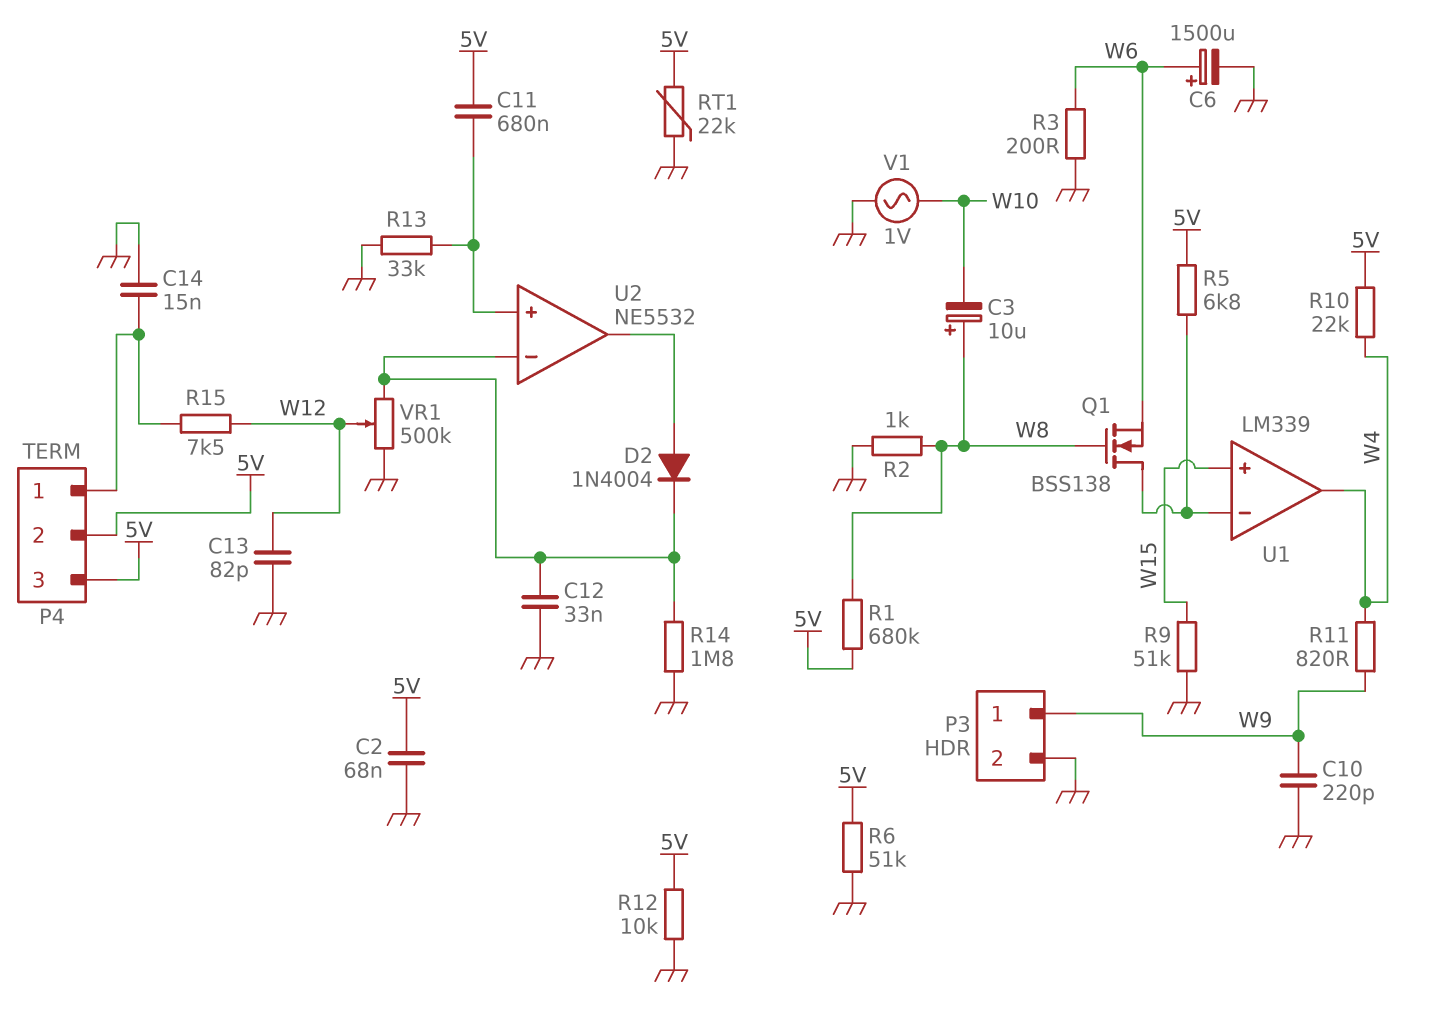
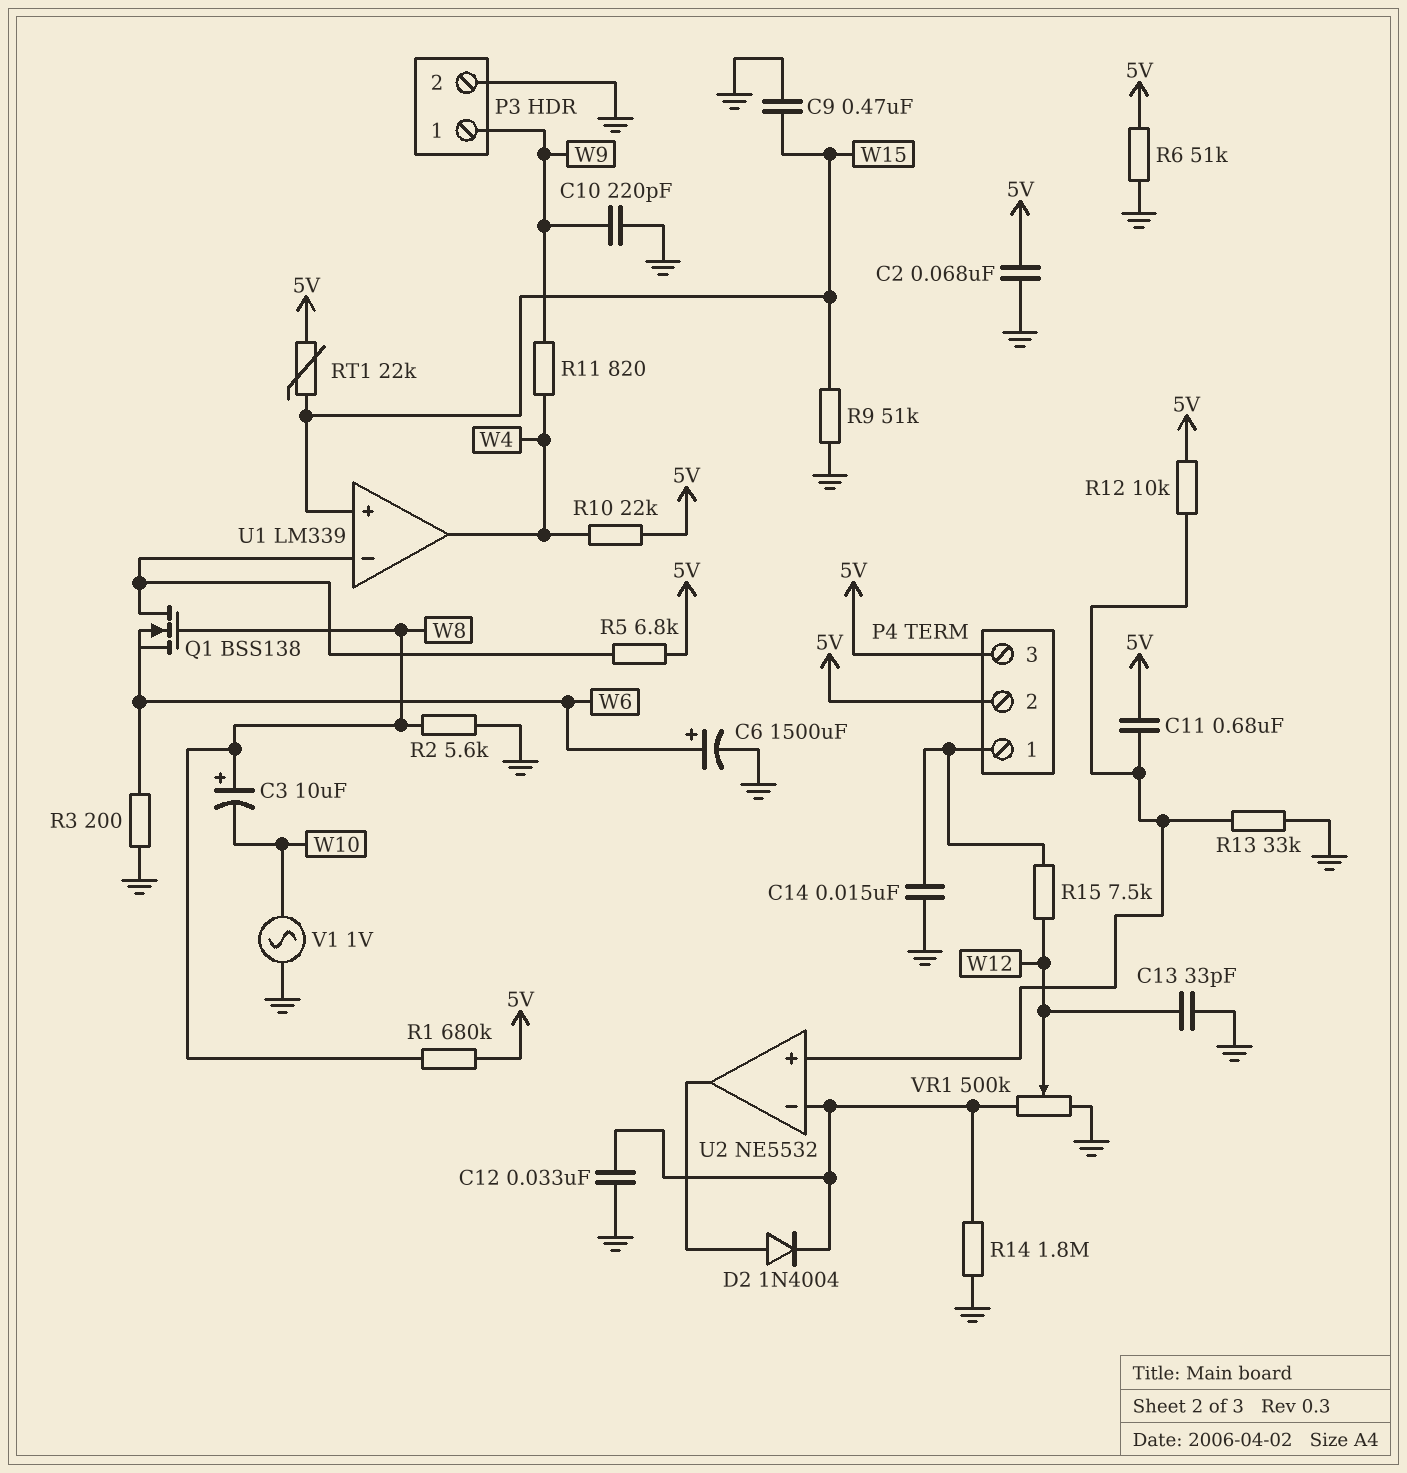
C9: none -> 470nF (GND, W15)
C13: 82pF (GND, W12) -> 33pF (GND, W12)
R2: 1k (GND, W8) -> 5.6k (GND, W8)
R12: 10k (5V, GND) -> 10k (5V, U2/in+)
RT1: 22k (5V, GND) -> 22k (5V, W15)

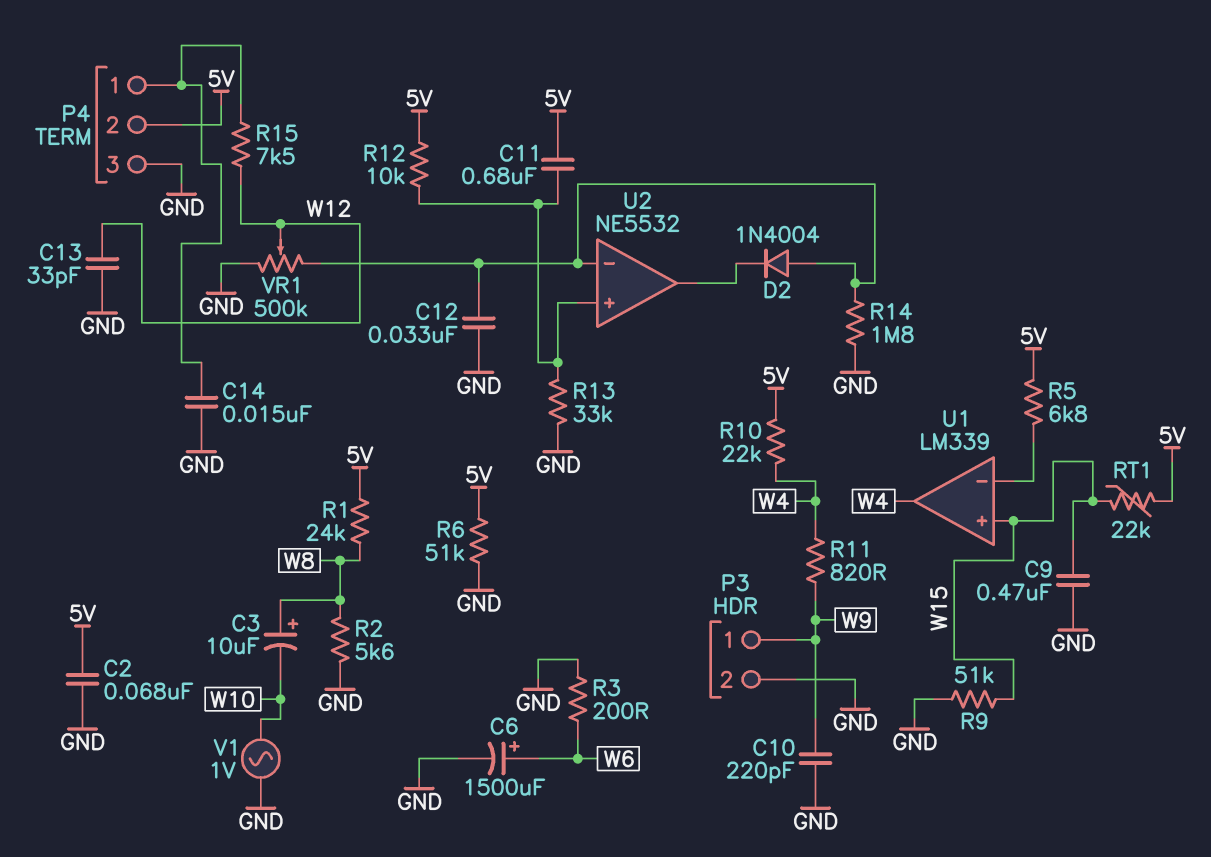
D2: diode 1N4004 (A U2/out, K U2/in-) -> diode 1N4004 (A U2/in-, K U2/out)
P4 pin 3: 5V -> GND
Q1: NMOS BSS138 (G W8, D U1/in-, S W6) -> none
R1: 680k (5V, W8) -> 24k (5V, W8)

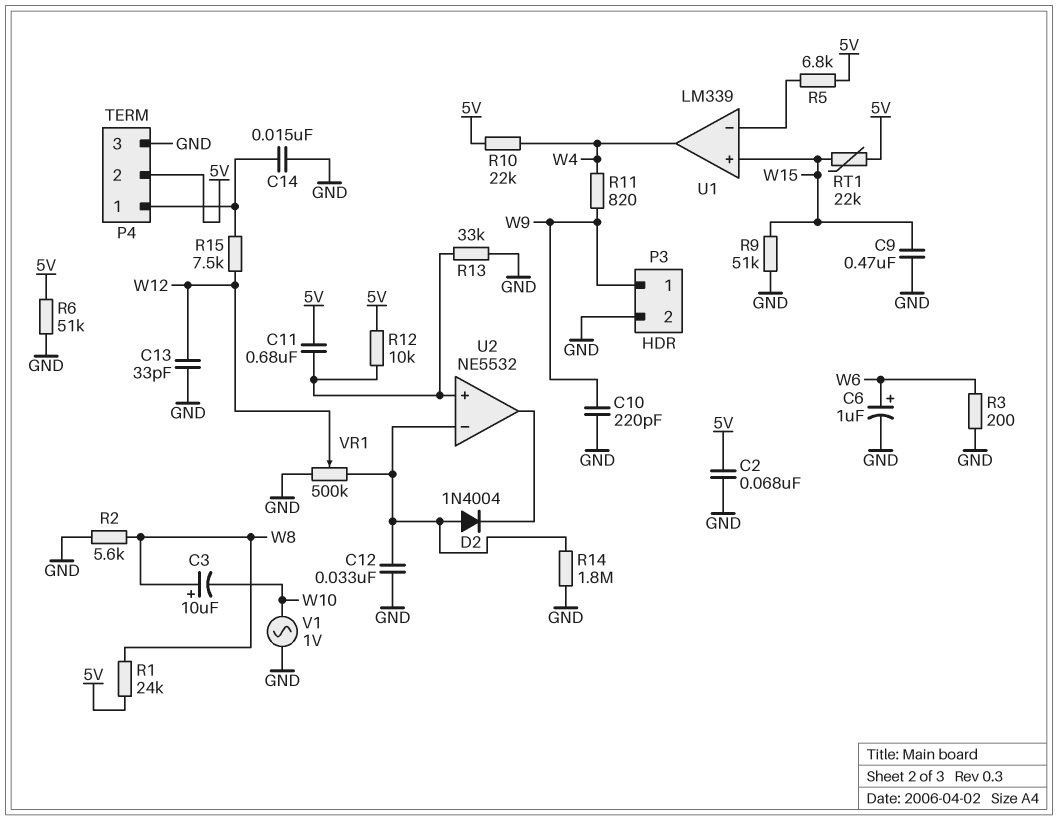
C6: 1500uF (plus W6, minus GND) -> 1uF (plus W6, minus GND)

